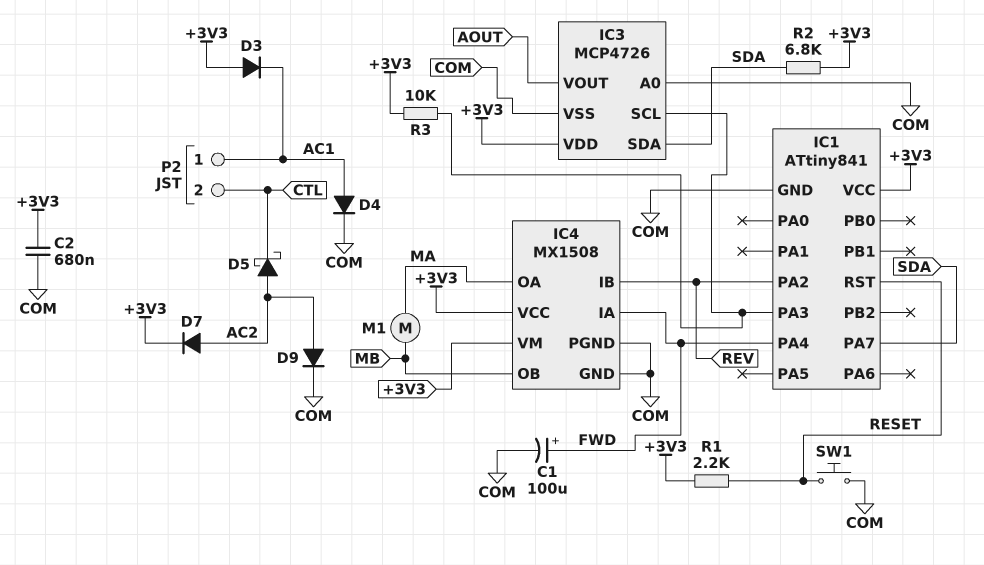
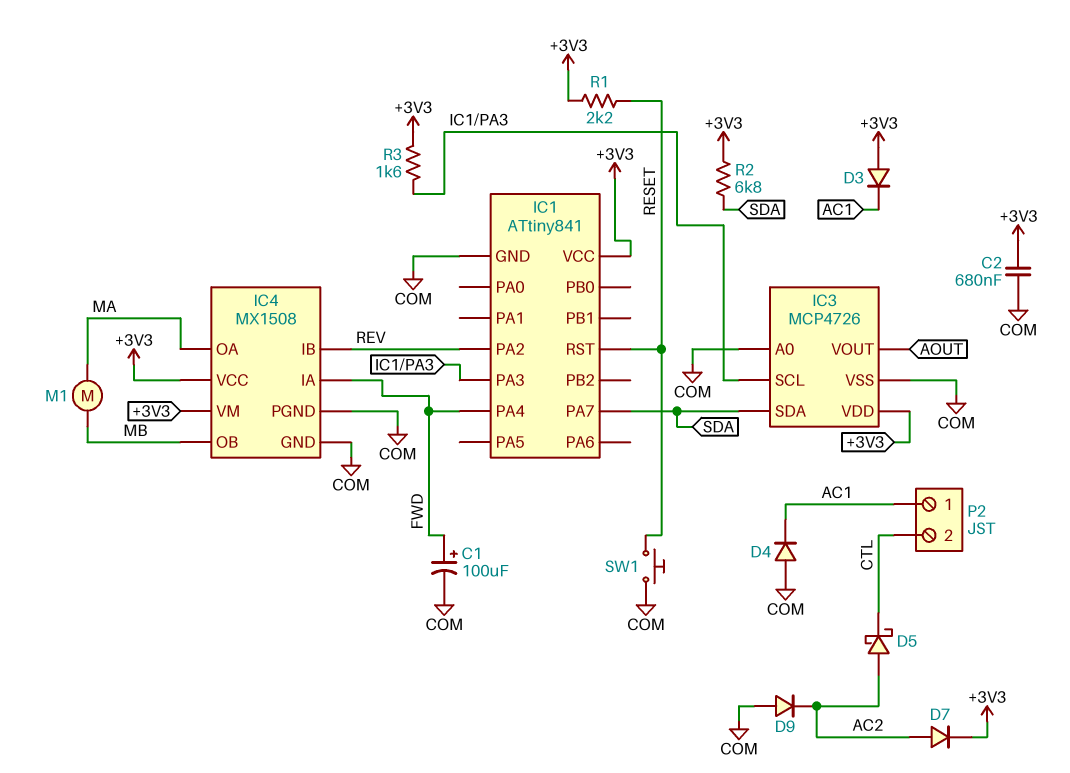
D4: diode (A AC1, K COM) -> diode (A COM, K AC1)
D9: diode (A AC2, K COM) -> diode (A COM, K AC2)
R3: 10k (+3V3, IC1/PA3) -> 1.6k (+3V3, IC1/PA3)

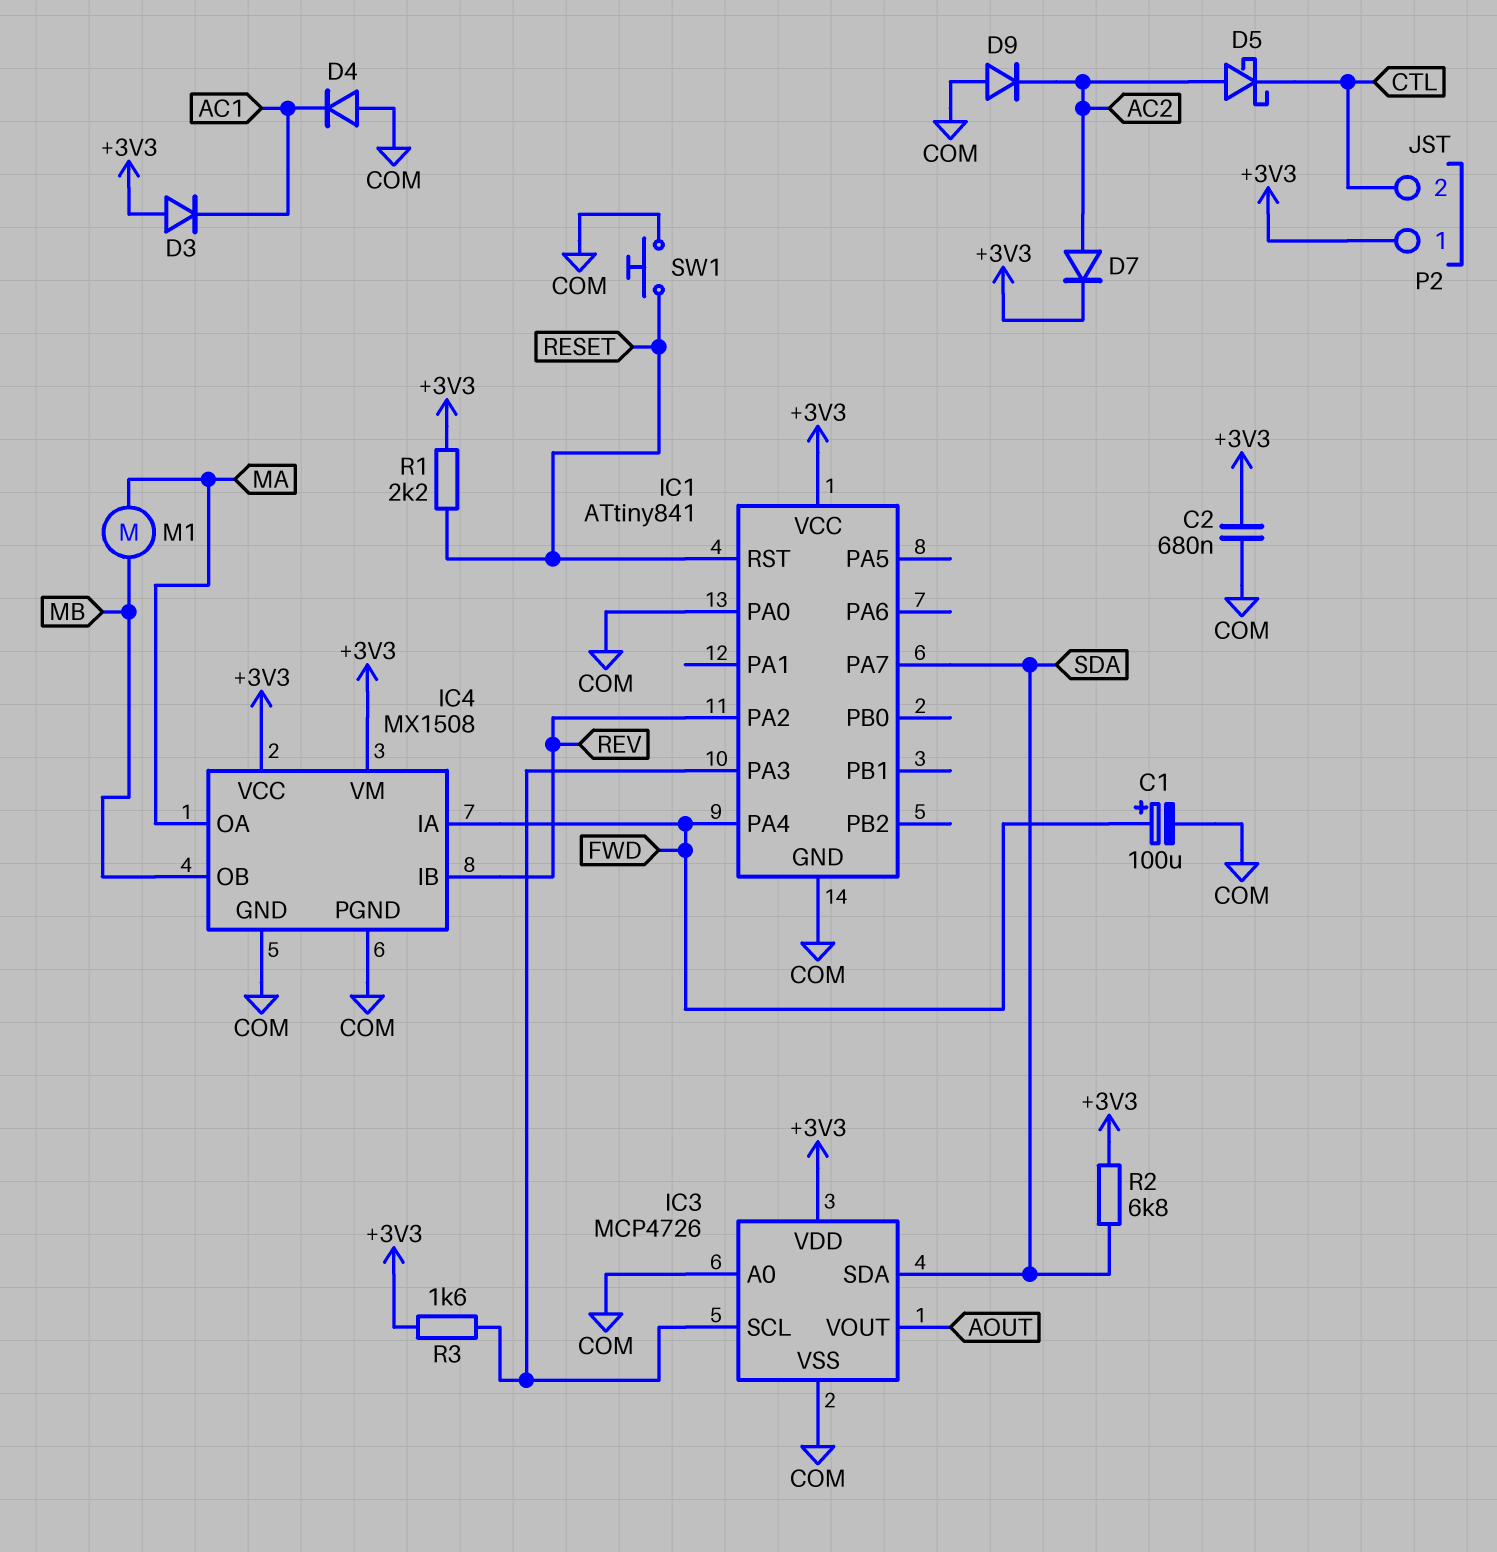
IC1 pin PA0: none -> COM
P2 pin 1: AC1 -> +3V3

